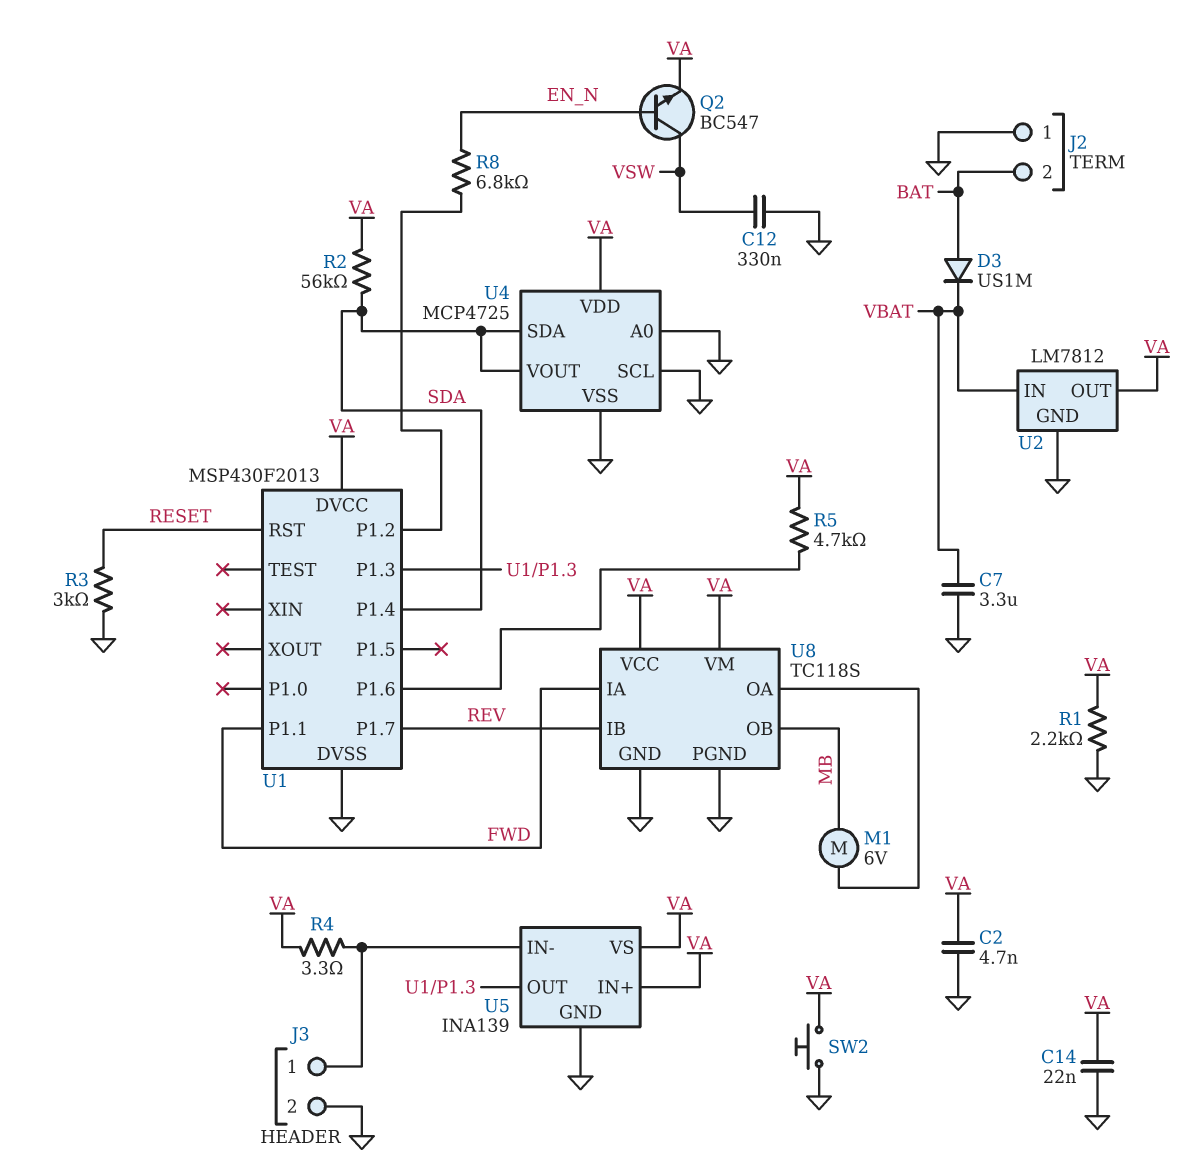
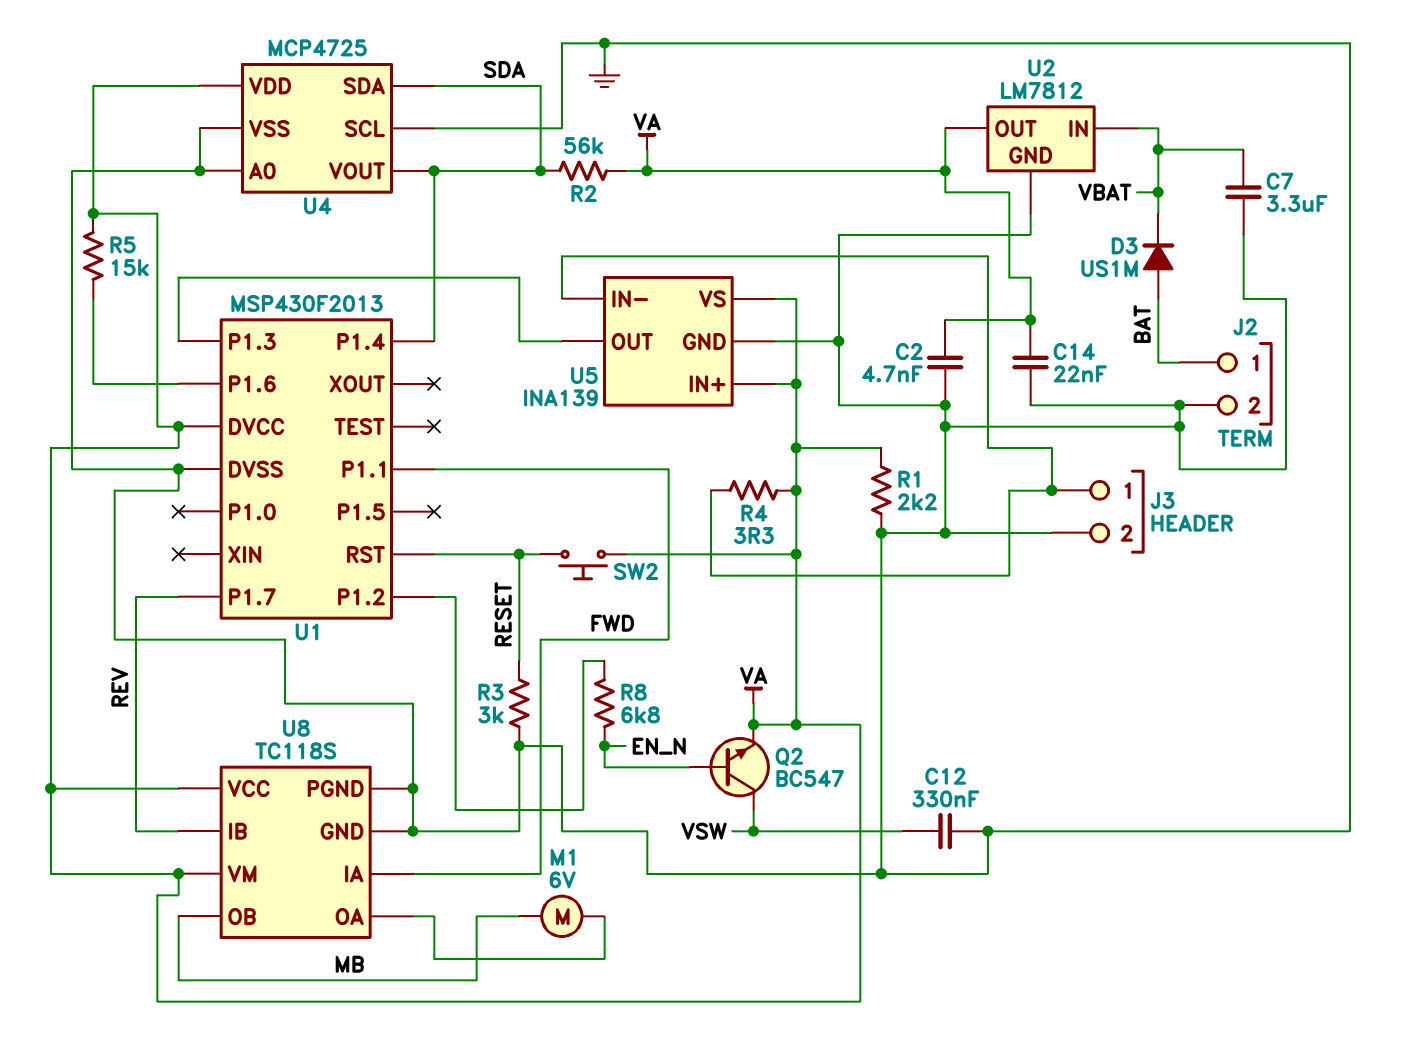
J2 pin 1: GND -> BAT
J2 pin 2: BAT -> GND
R5: 4.7k (U1/P1.6, VA) -> 15k (U1/P1.6, VA)
SW2: button (GND, VA) -> button (RESET, VA)

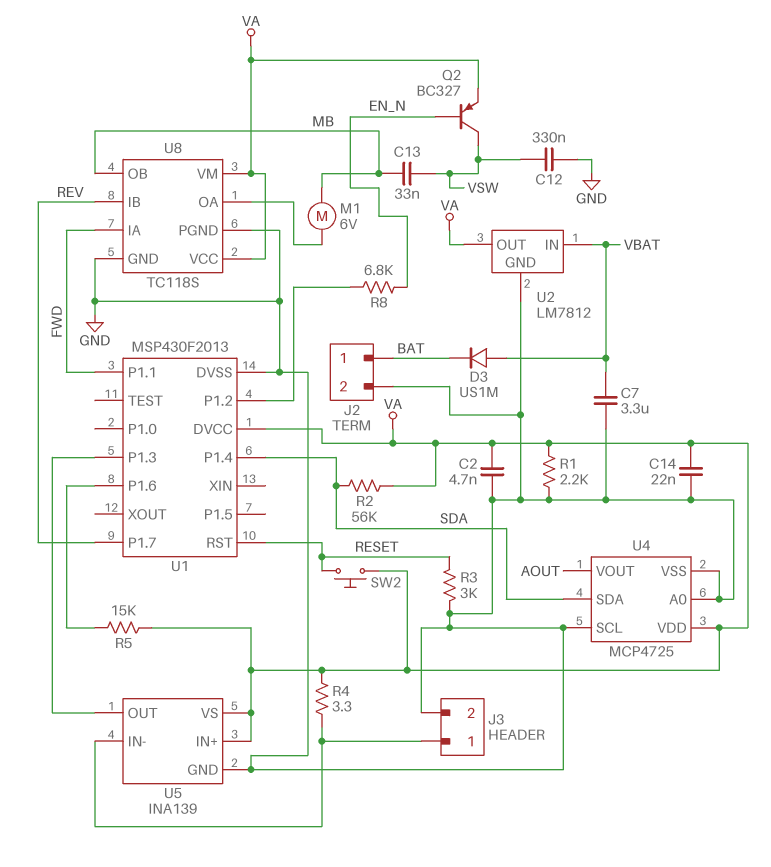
C13: none -> 33nF (MB, VSW)
D3: diode US1M (A BAT, K VBAT) -> diode US1M (A VBAT, K BAT)
Q2: NPN BC547 (B EN_N, C VSW, E VA) -> PNP BC327 (B EN_N, C VSW, E VA)
U4 pin VOUT: SDA -> AOUT

